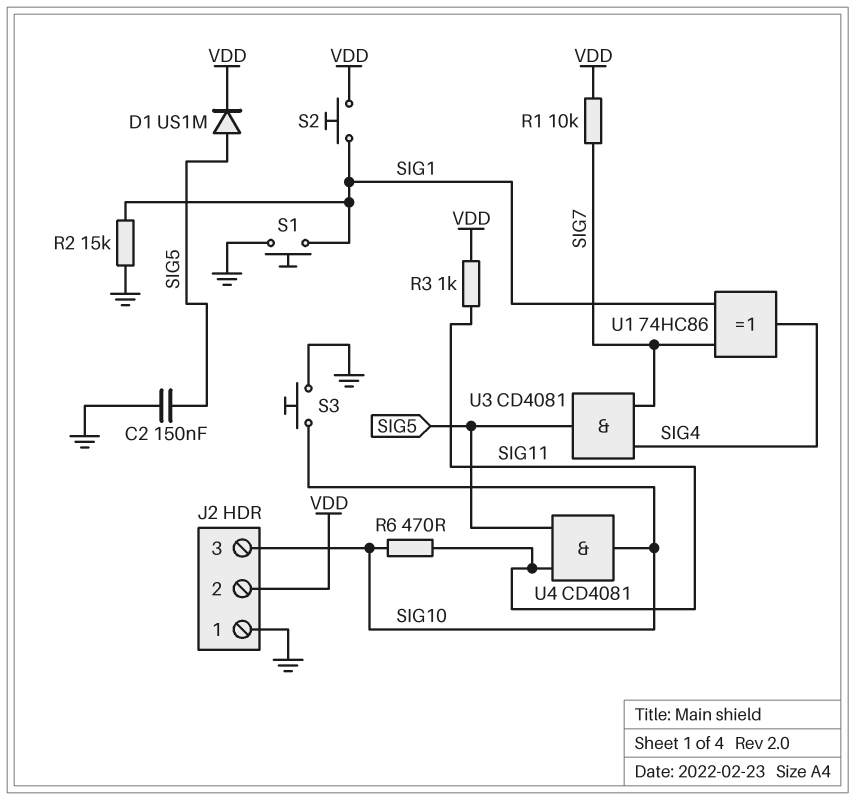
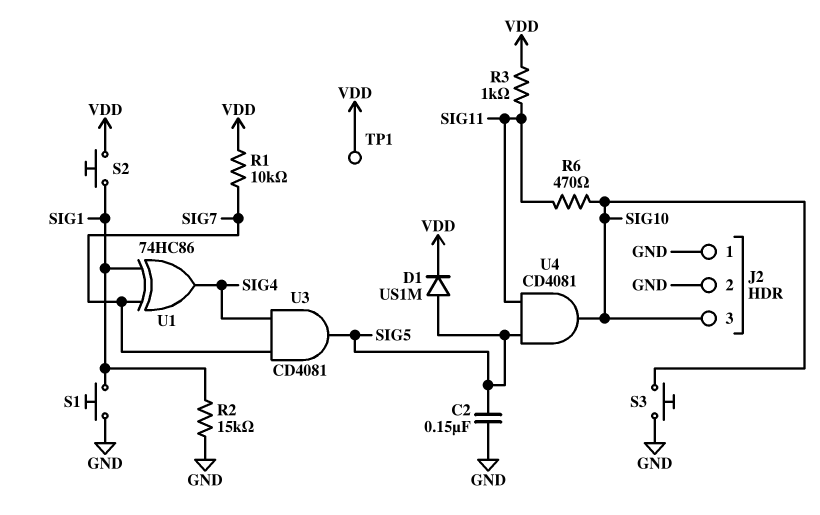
J2 pin 2: VDD -> GND
TP1: none -> test point (VDD)

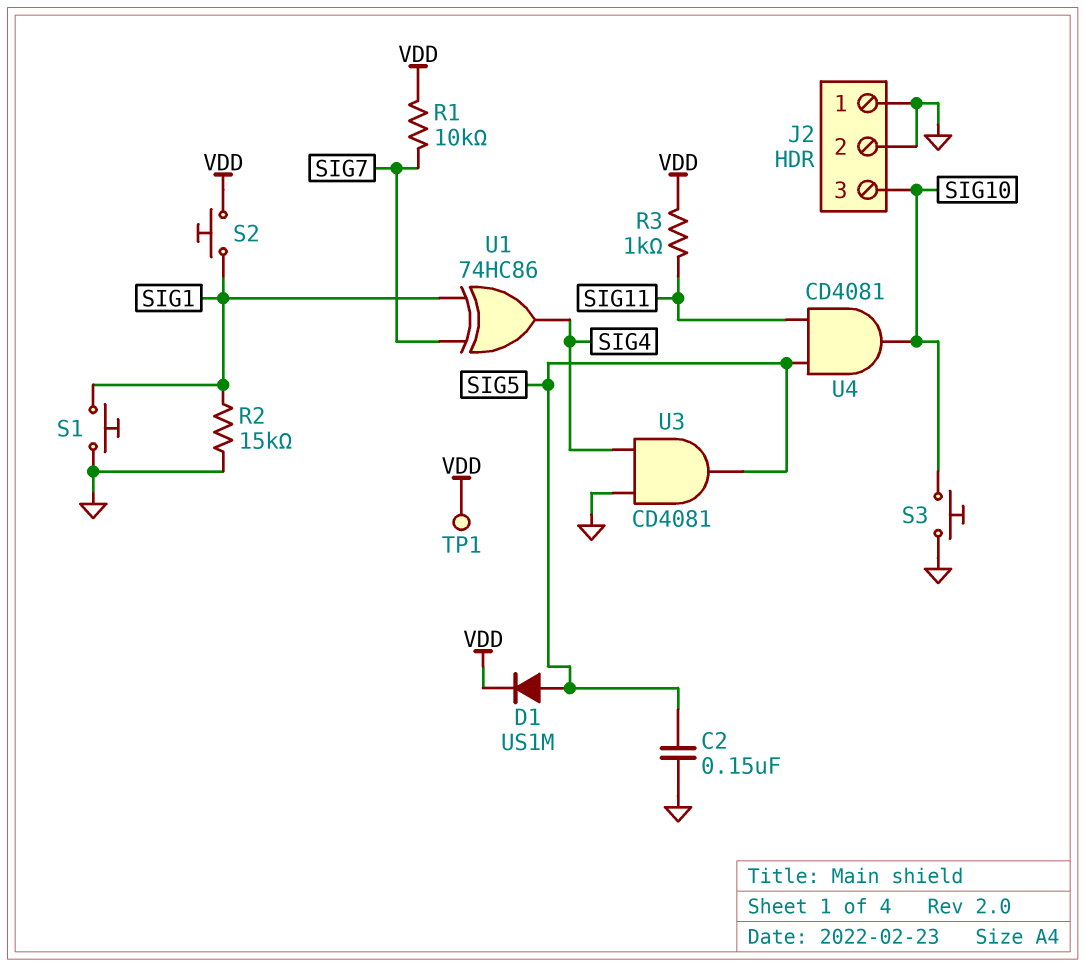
R6: 470 (SIG10, SIG11) -> none
U3: AND CD4081 (in SIG4, in SIG7, out SIG5) -> AND CD4081 (in GND, in SIG4, out SIG5)

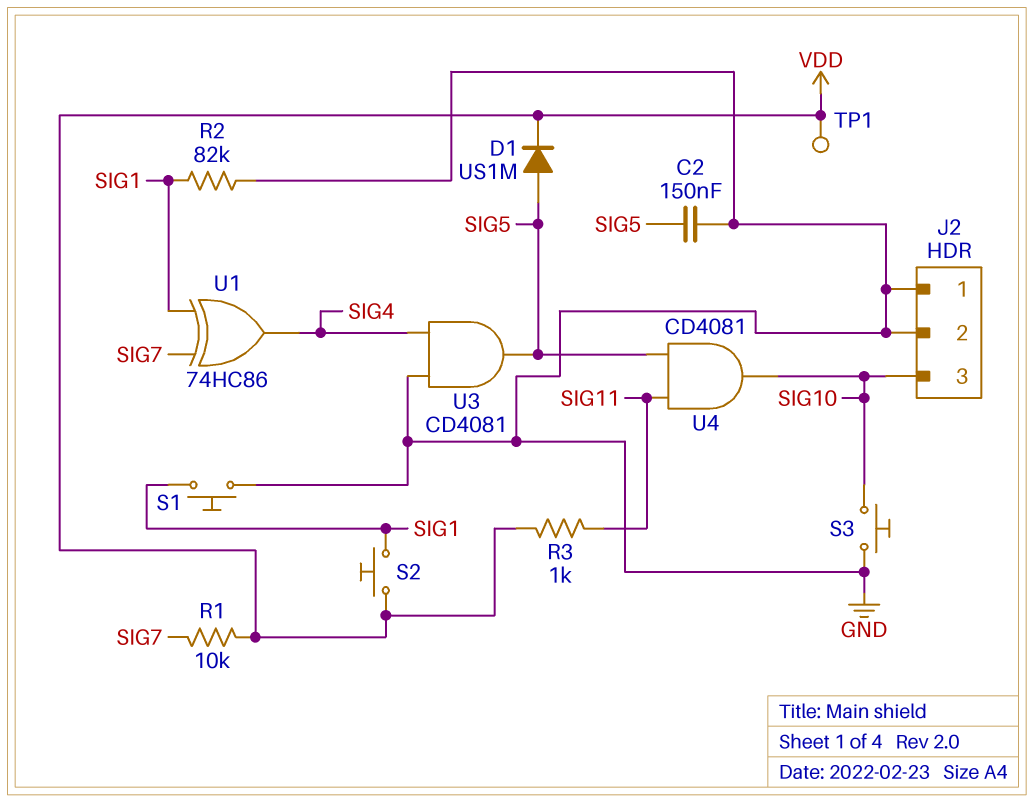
R2: 15k (GND, SIG1) -> 82k (GND, SIG1)

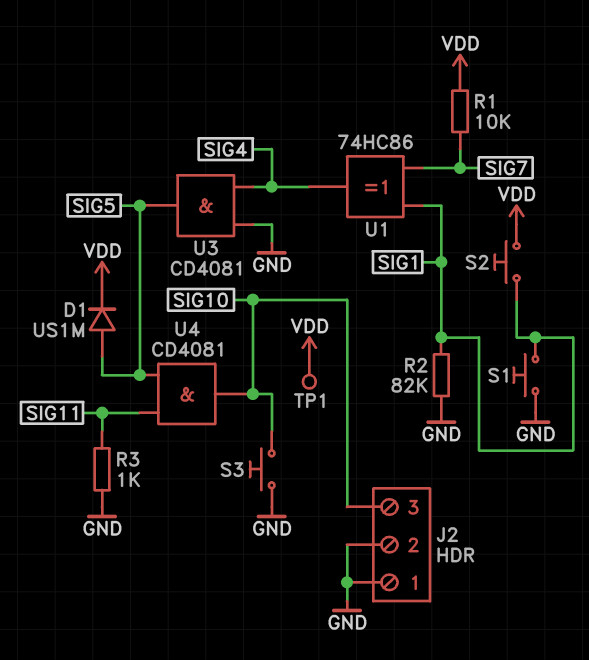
C2: 150nF (GND, SIG5) -> none
R3: 1k (SIG11, VDD) -> 1k (GND, SIG11)

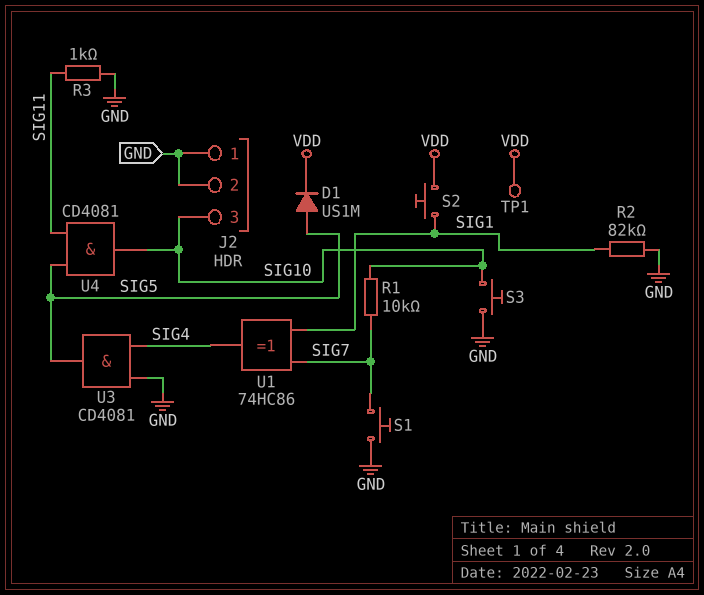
R1: 10k (SIG7, VDD) -> 10k (SIG7, SIG10)
S1: button (GND, SIG1) -> button (GND, SIG7)

